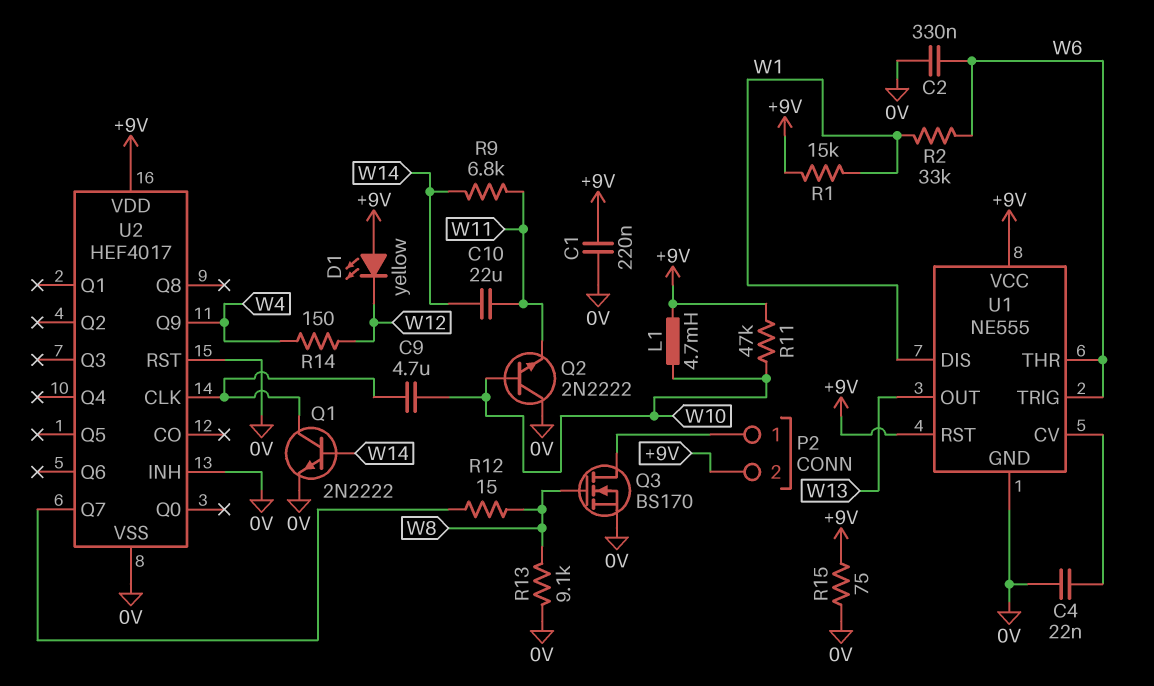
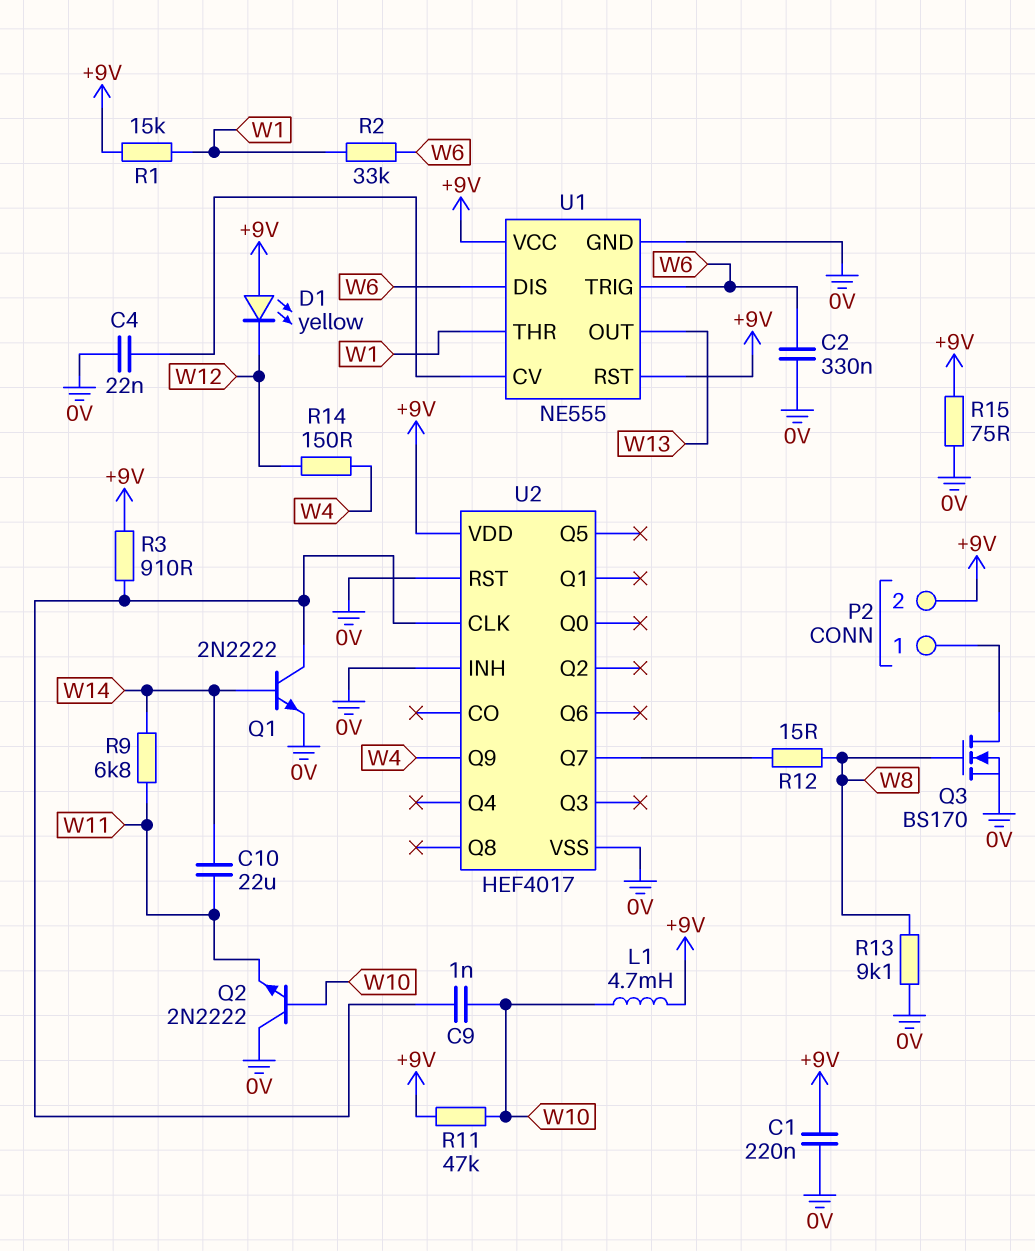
C9: 4.7uF (U2/CLK, W10) -> 1nF (U2/CLK, W10)
R3: none -> 910 (+9V, U2/CLK)
U1 pin DIS: W1 -> W6
U1 pin THR: W6 -> W1

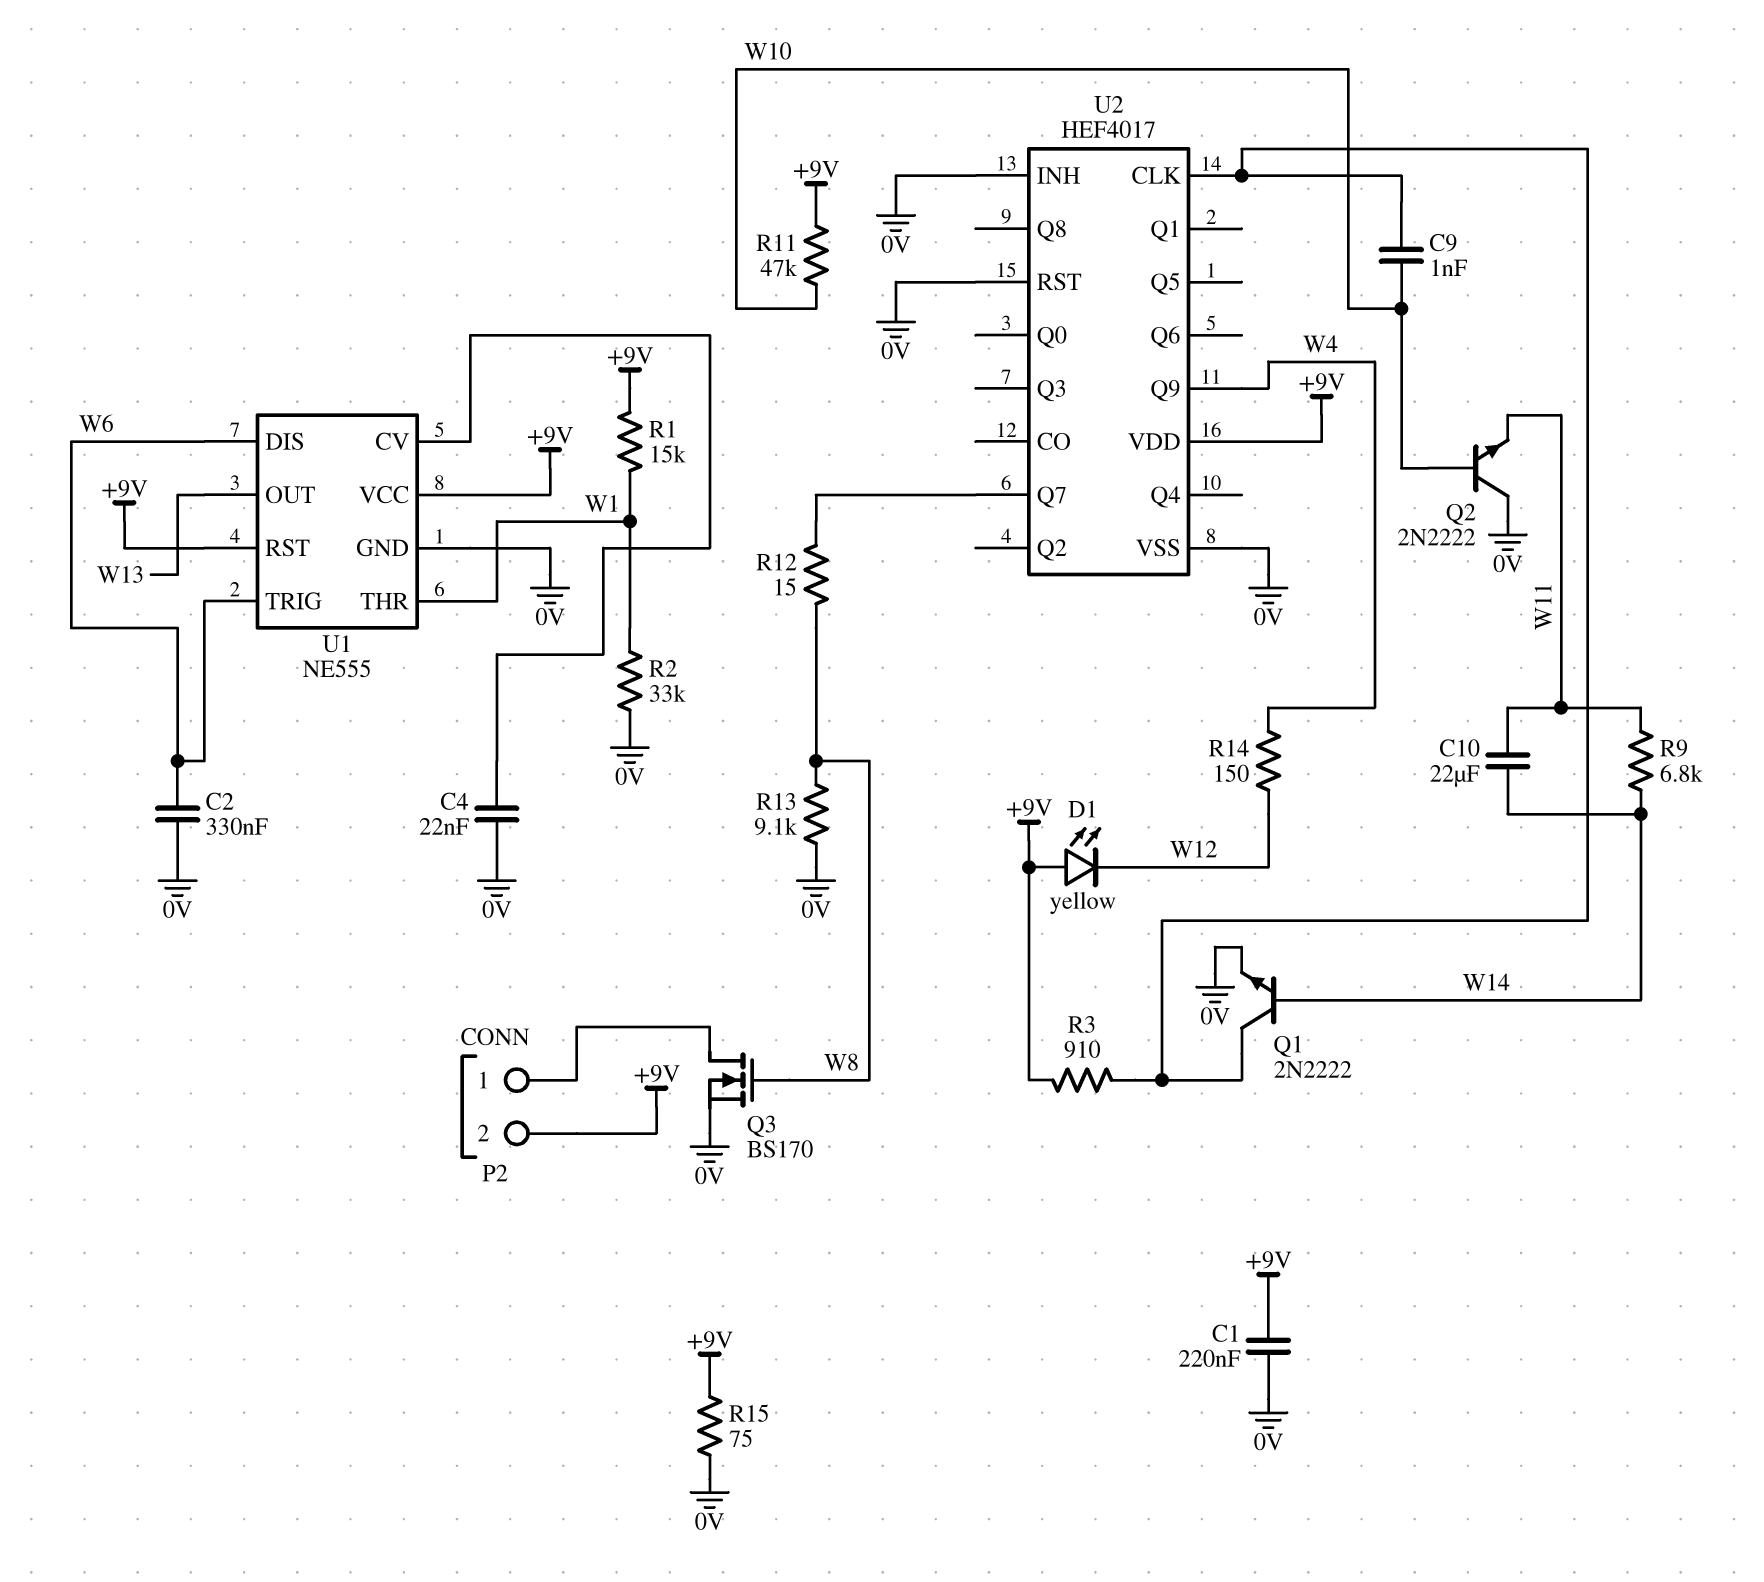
L1: 4.7mH (+9V, W10) -> none
R2: 33k (W1, W6) -> 33k (0V, W1)

